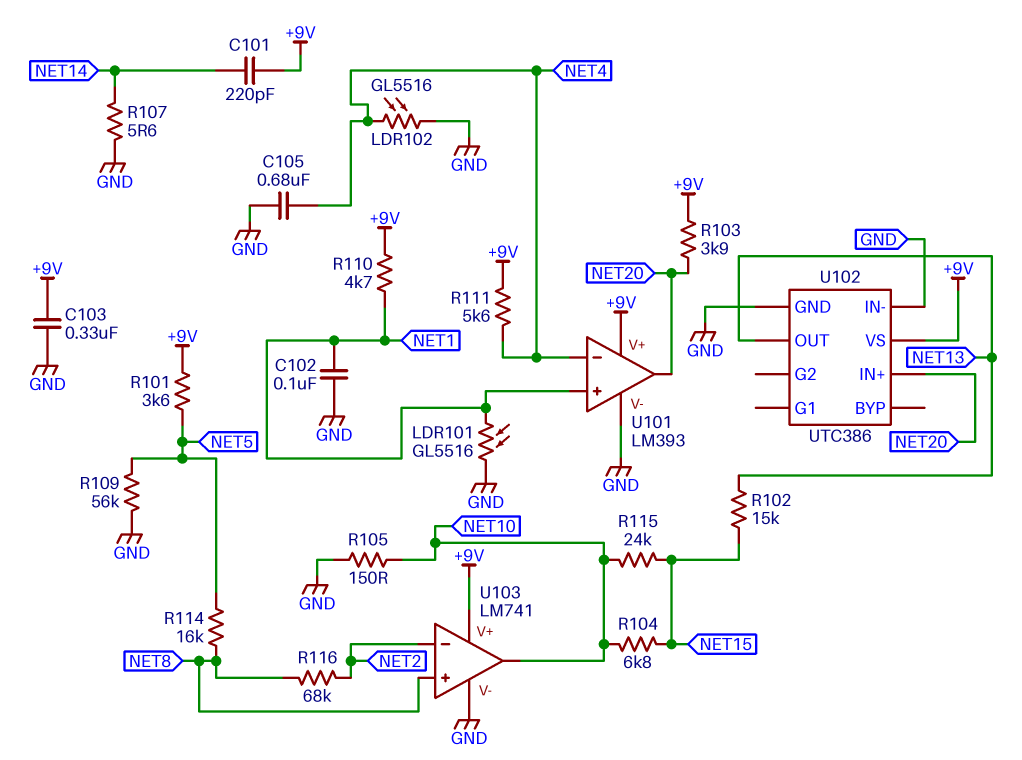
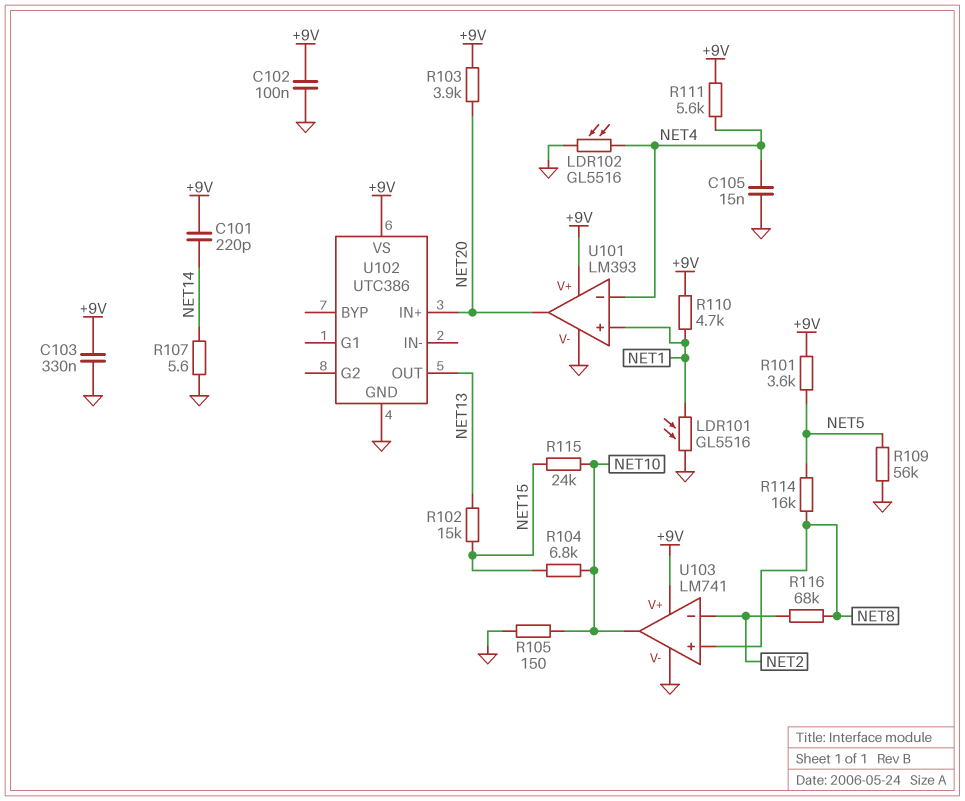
C102: 100nF (GND, NET1) -> 100nF (+9V, GND)
C105: 680nF (GND, NET4) -> 15nF (GND, NET4)
U102 pin IN-: GND -> none

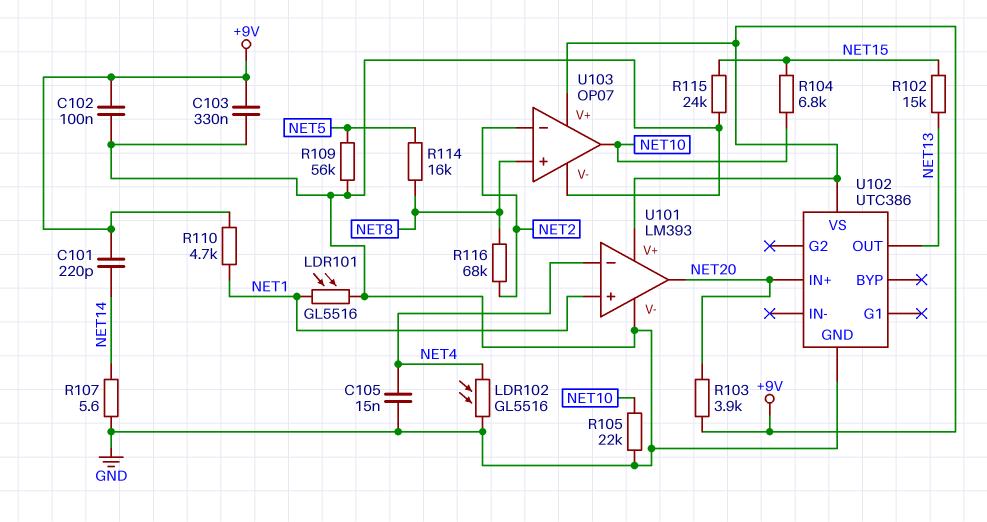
R101: 3.6k (+9V, NET5) -> none
R105: 150 (GND, NET10) -> 22k (GND, NET10)
R111: 5.6k (+9V, NET4) -> none
R115: 24k (NET10, NET15) -> 24k (GND, NET15)
U103: LM741 -> OP07

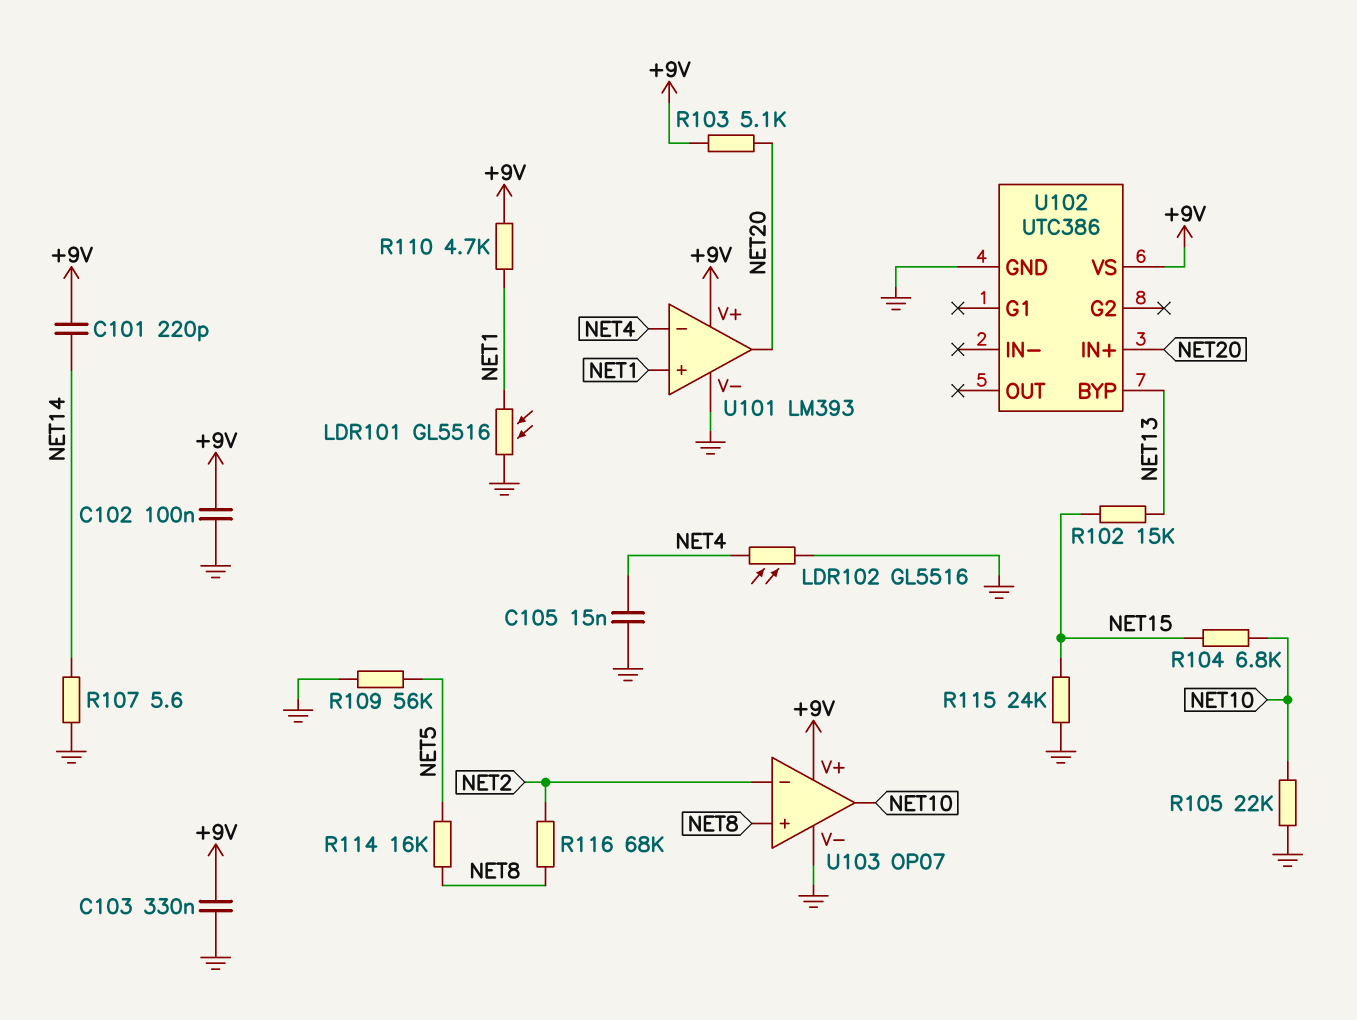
R103: 3.9k (+9V, NET20) -> 5.1k (+9V, NET20)
U102 pin BYP: none -> NET13
U102 pin OUT: NET13 -> none

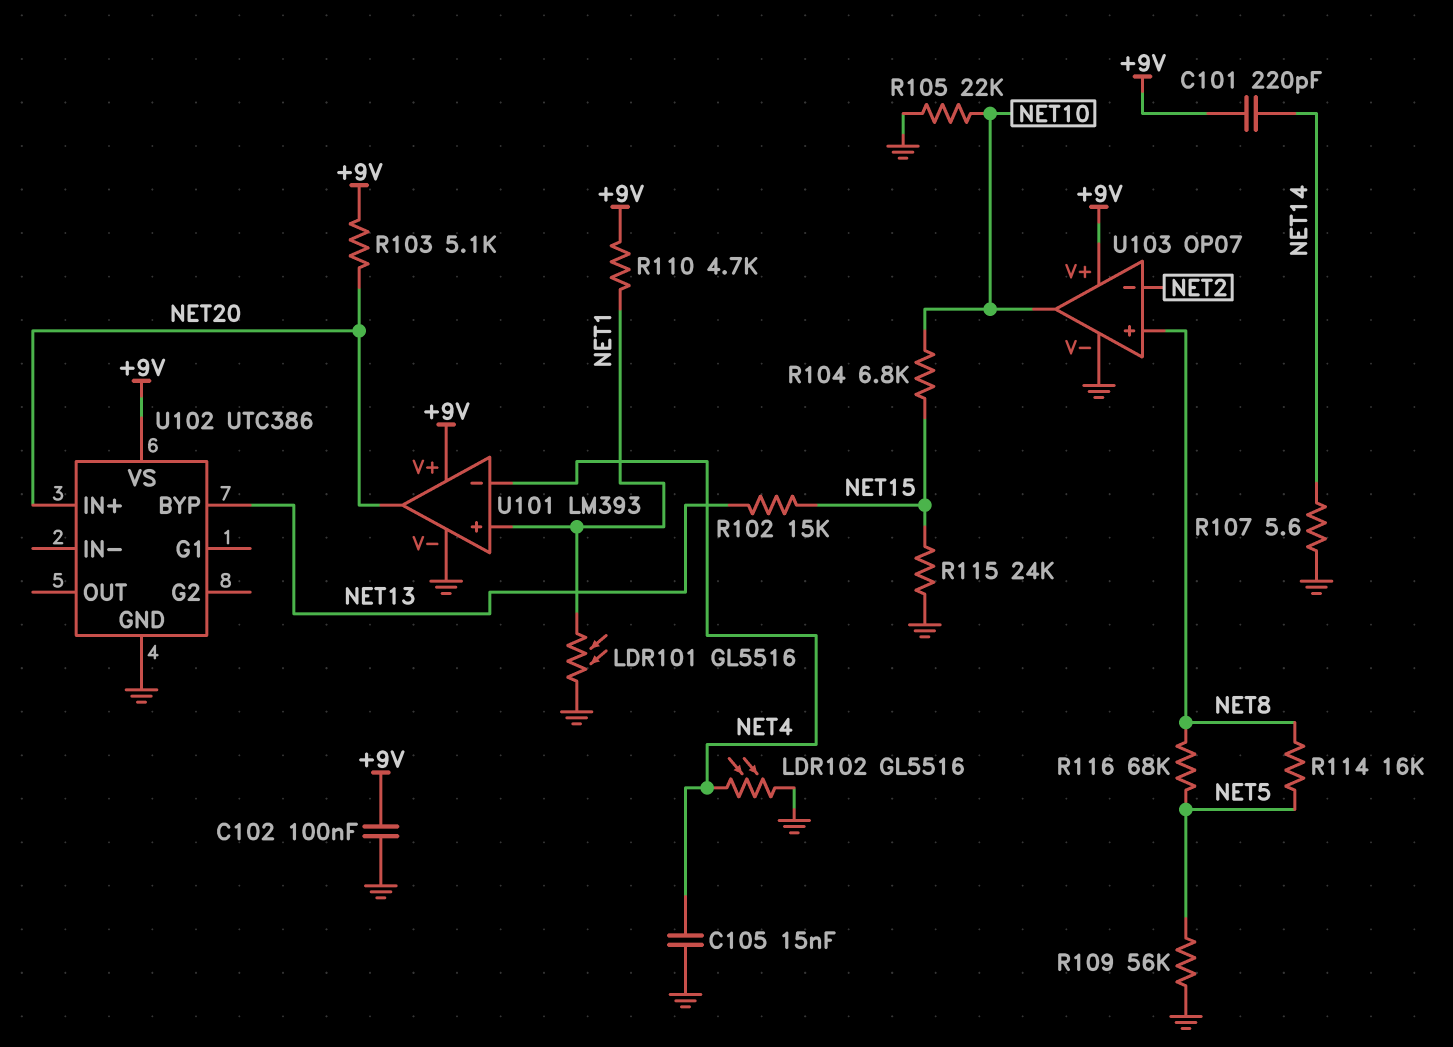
C103: 330nF (+9V, GND) -> none
R116: 68k (NET2, NET8) -> 68k (NET5, NET8)

